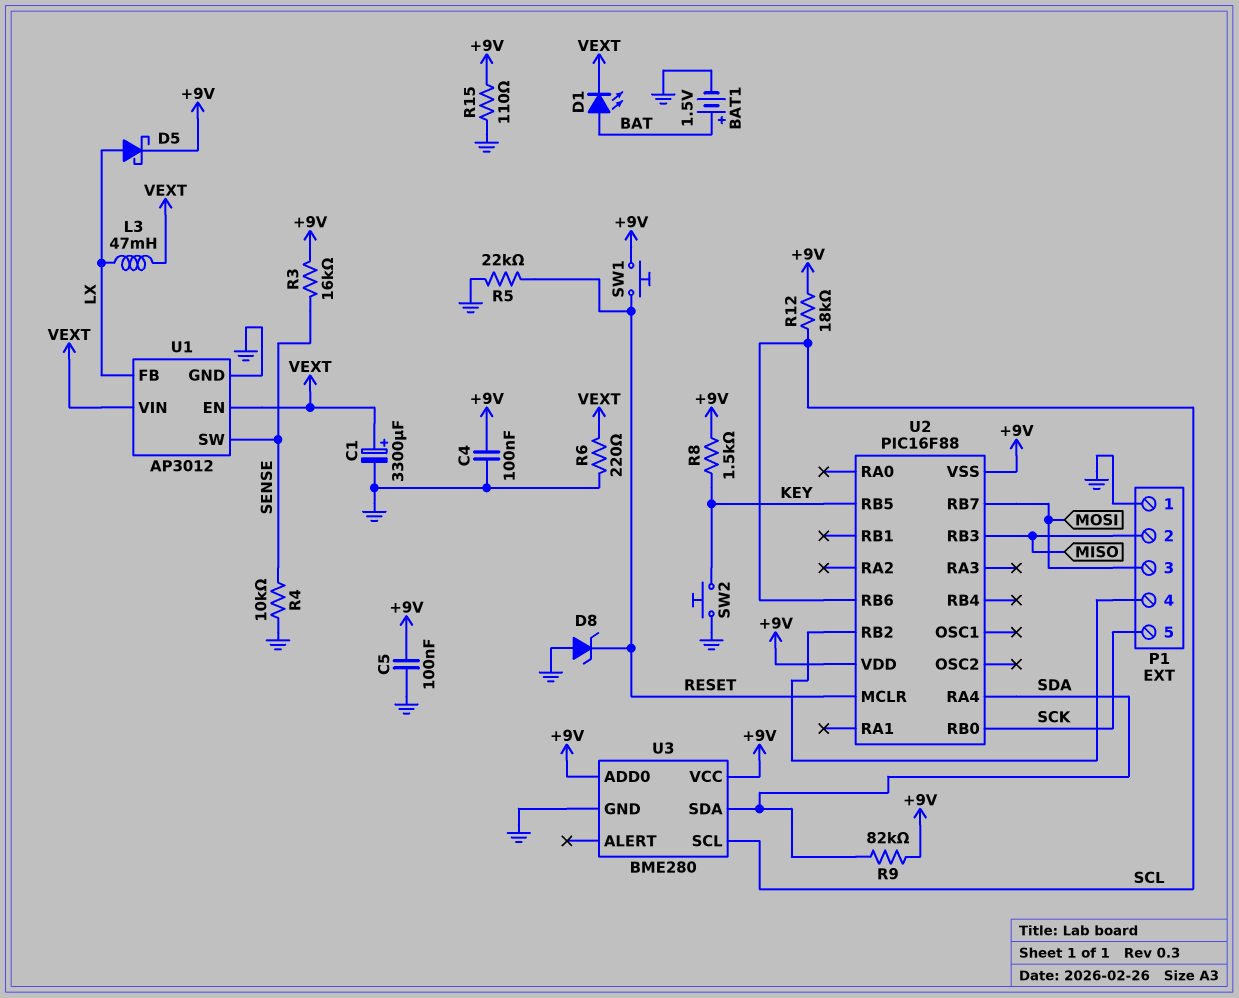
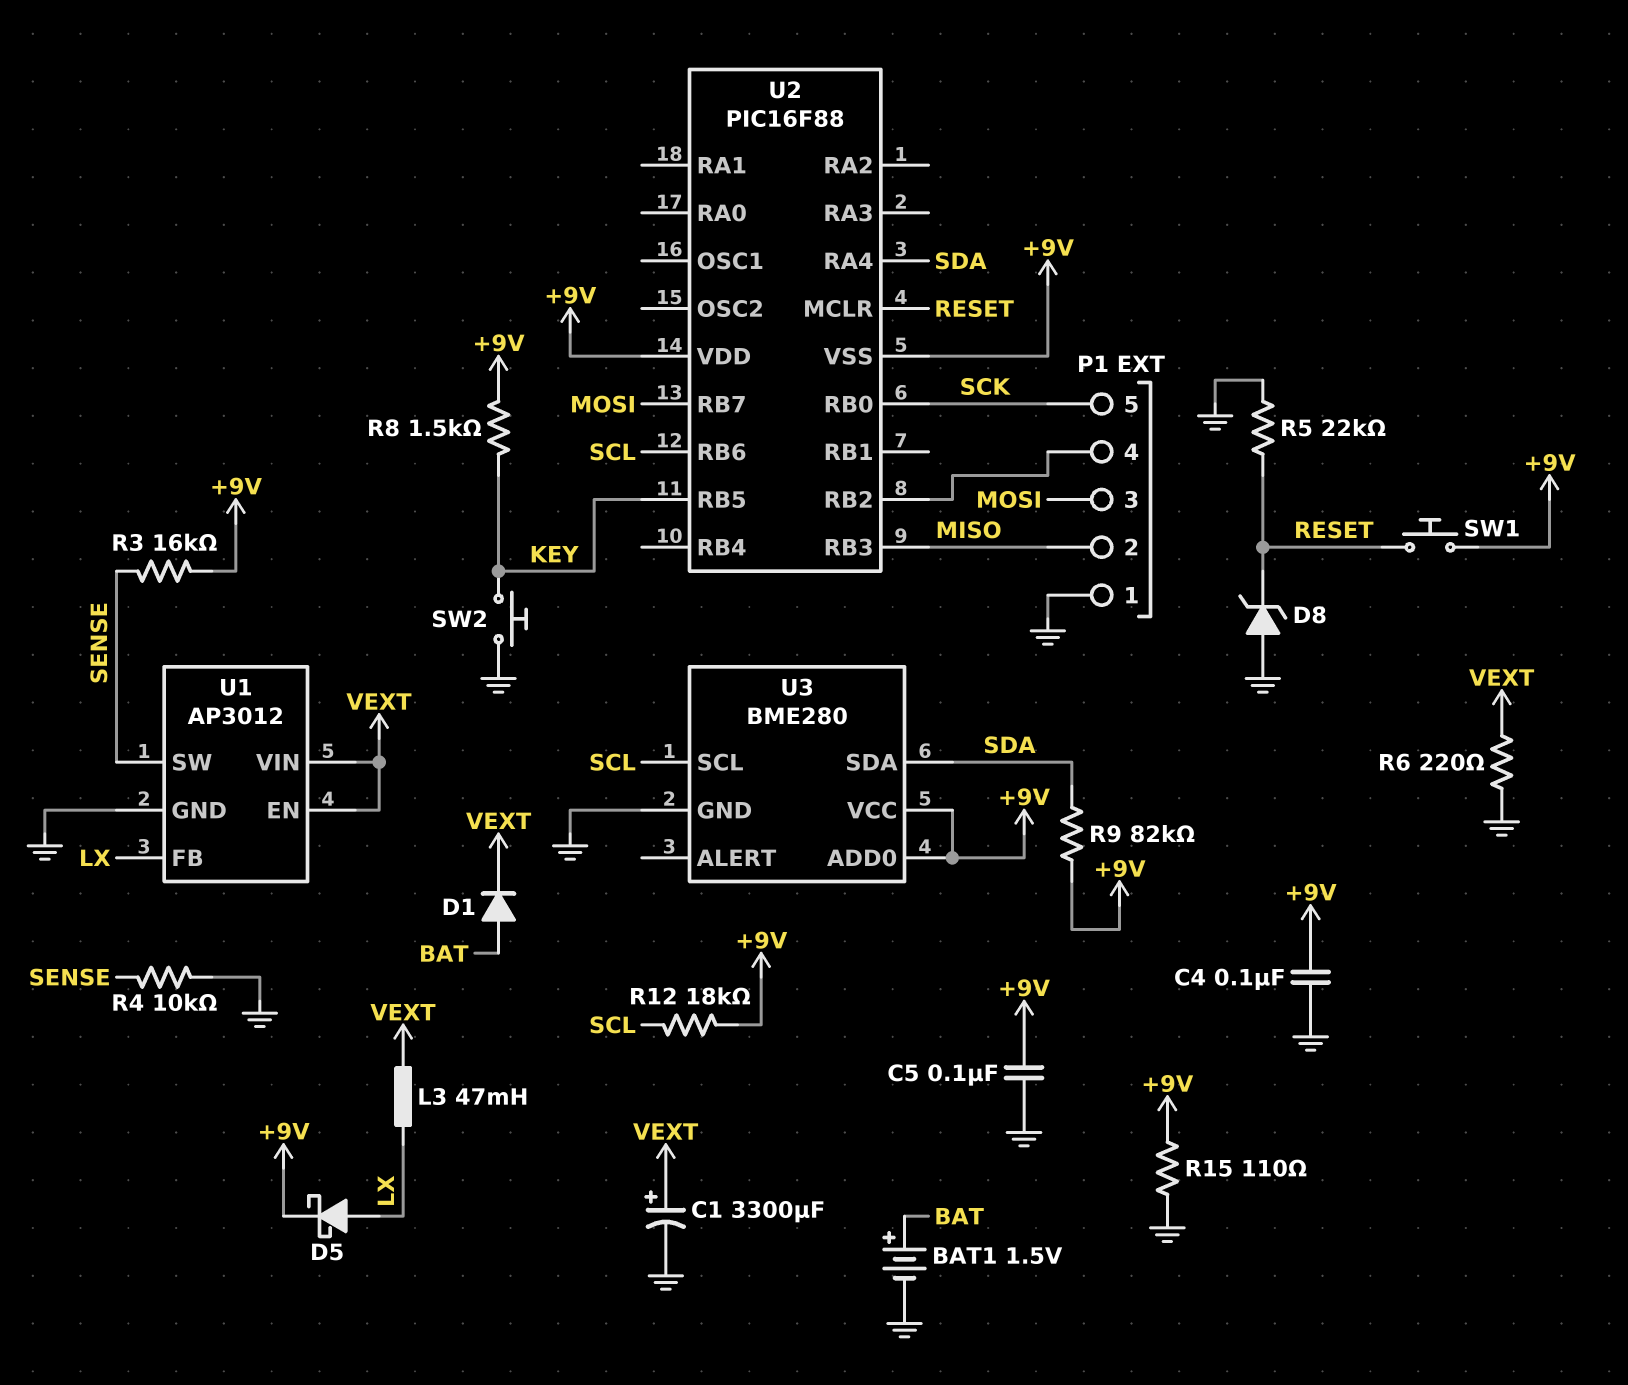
D1: LED (A BAT, K VEXT) -> diode (A BAT, K VEXT)

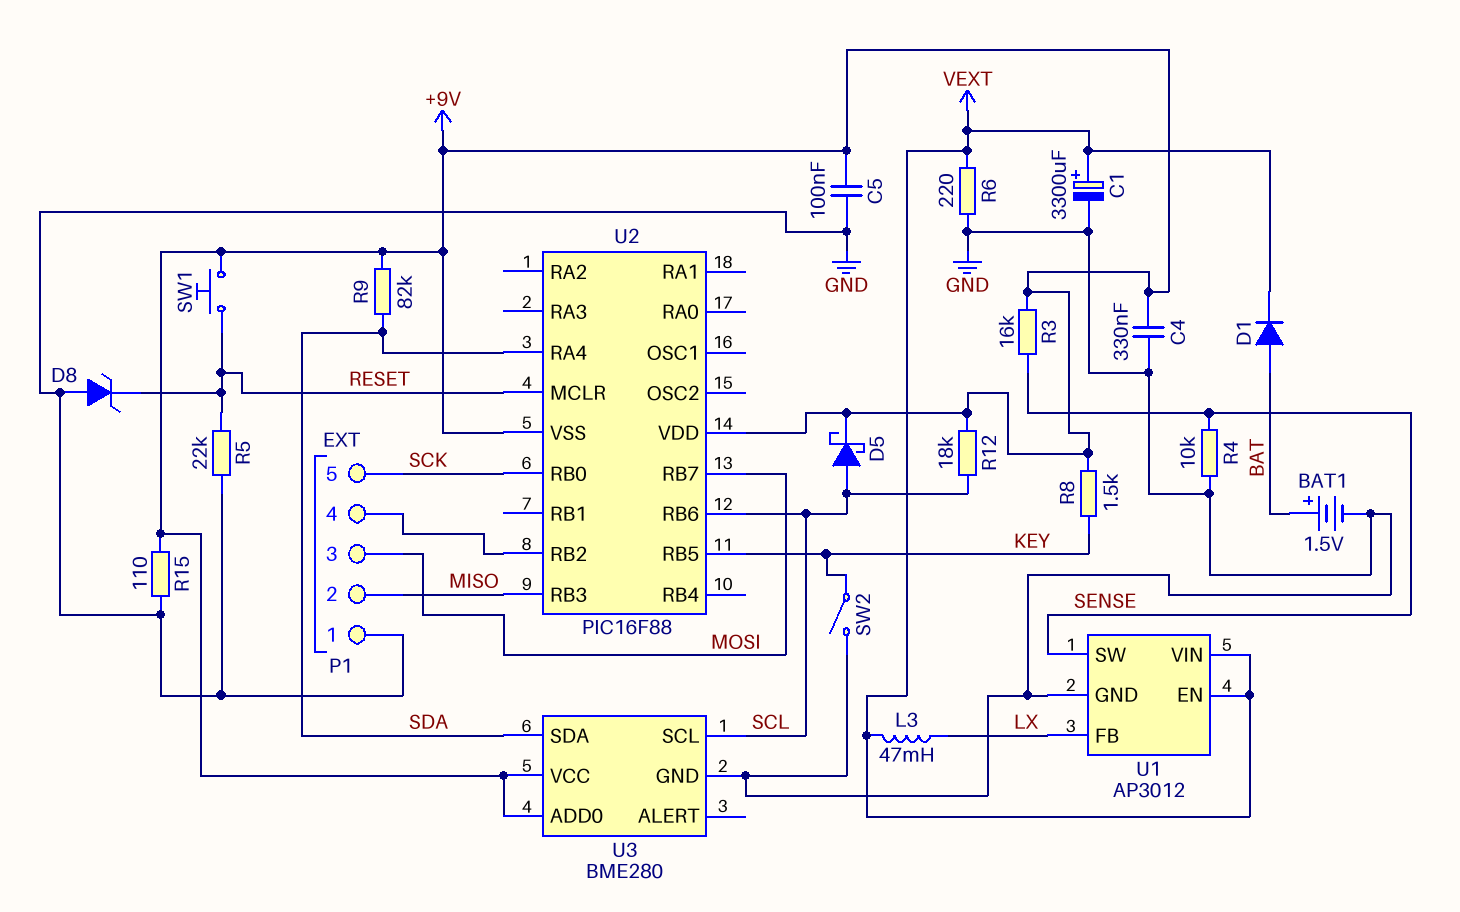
C4: 100nF (+9V, GND) -> 330nF (+9V, GND)
D5: schottky (A LX, K +9V) -> schottky (A SCL, K +9V)
SW2: button (GND, KEY) -> switch (GND, KEY)

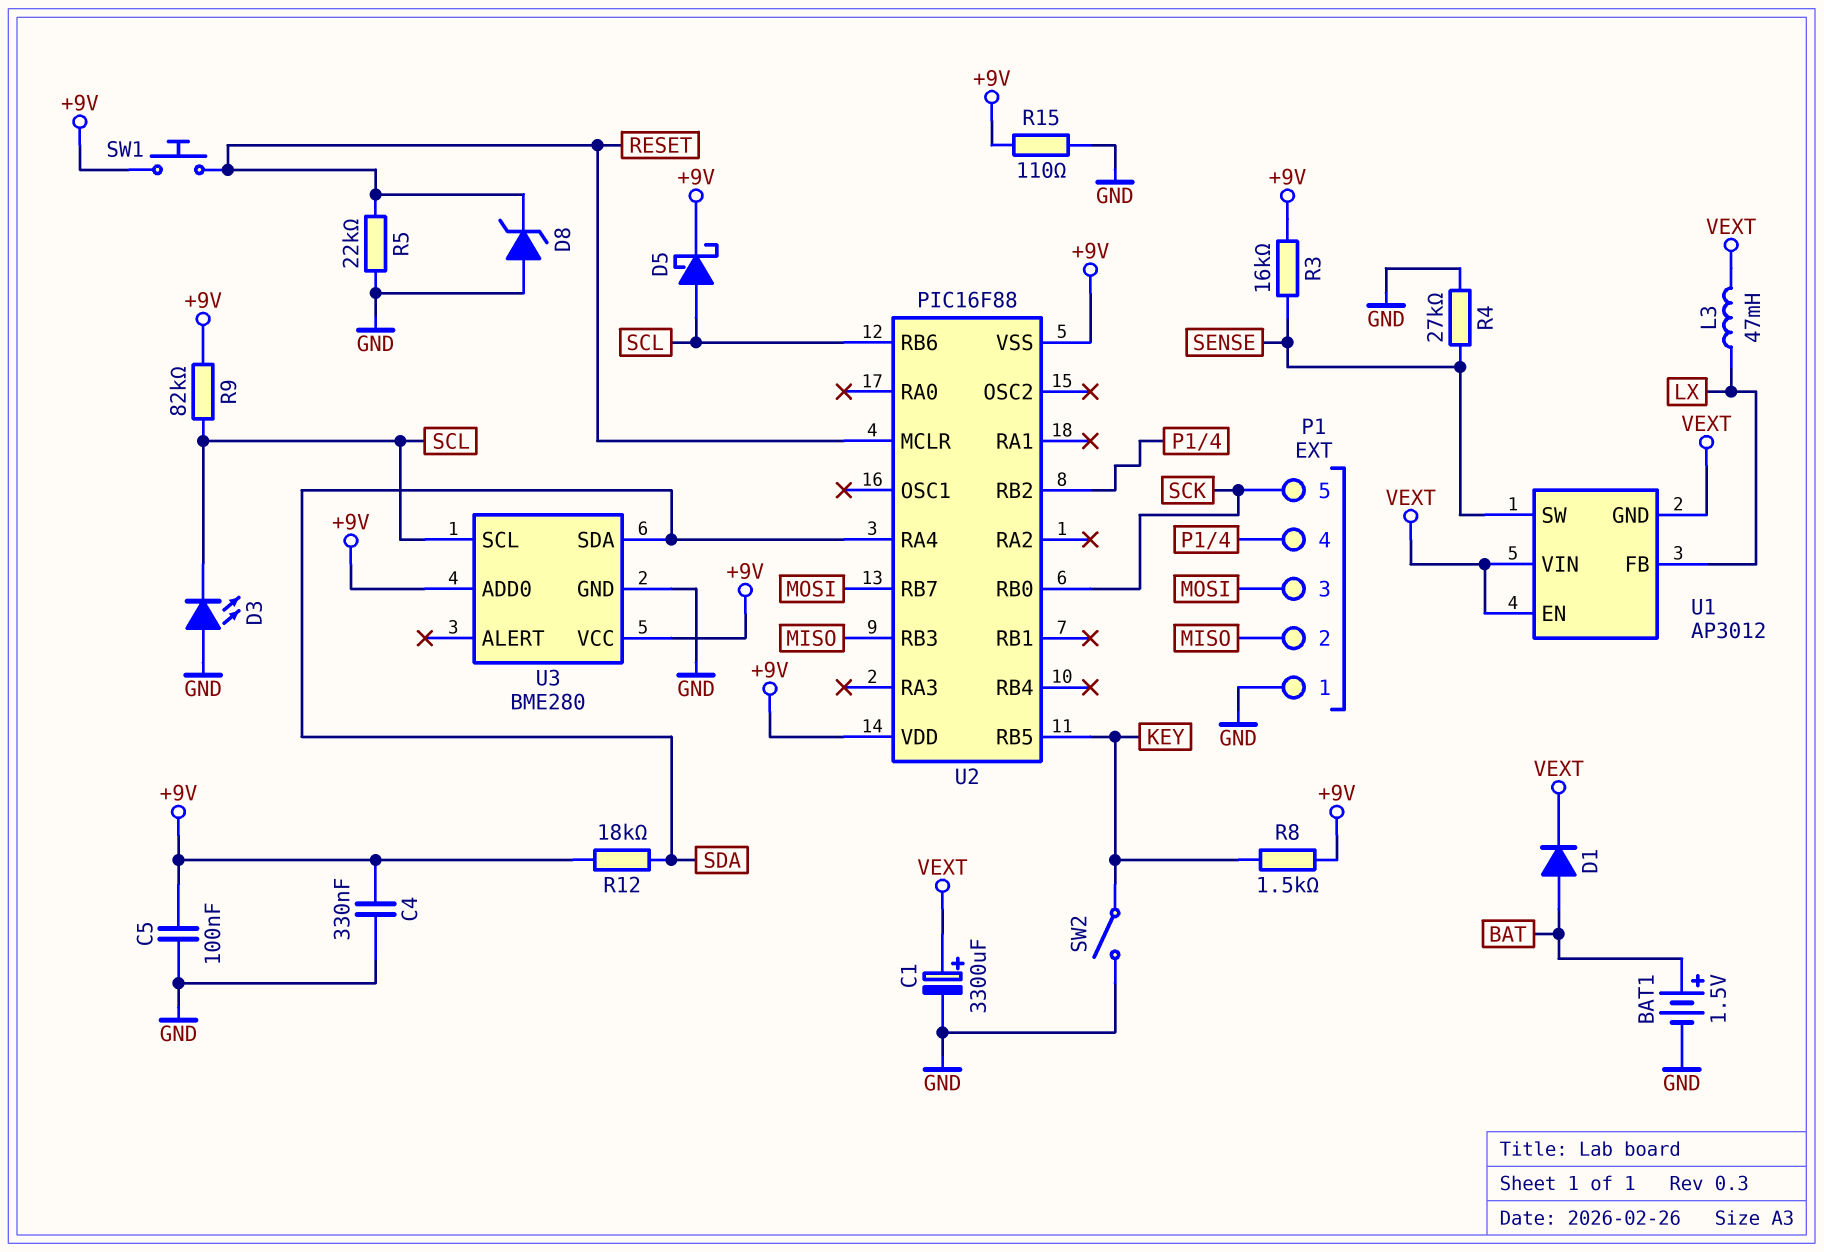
D3: none -> LED (A GND, K SCL)
R4: 10k (GND, SENSE) -> 27k (GND, SENSE)
R6: 220 (GND, VEXT) -> none
R9: 82k (+9V, SDA) -> 82k (+9V, SCL)
R12: 18k (+9V, SCL) -> 18k (+9V, SDA)
U1 pin GND: GND -> VEXT

